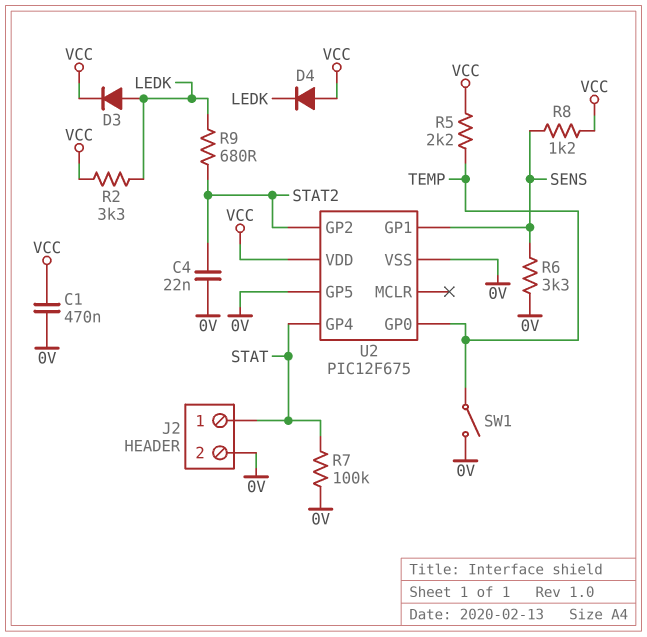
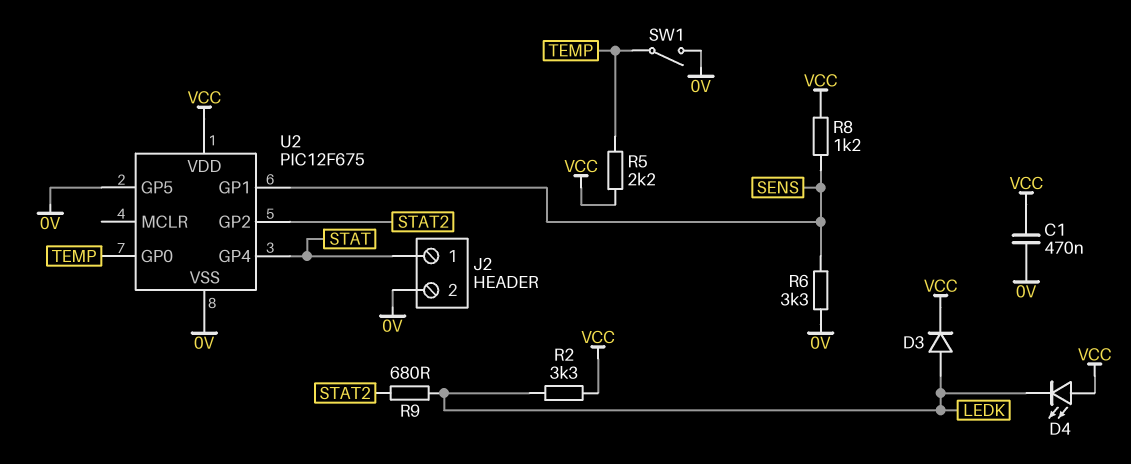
C4: 22nF (0V, STAT2) -> none
D4: diode (A VCC, K LEDK) -> LED (A VCC, K LEDK)
R7: 100k (0V, STAT) -> none

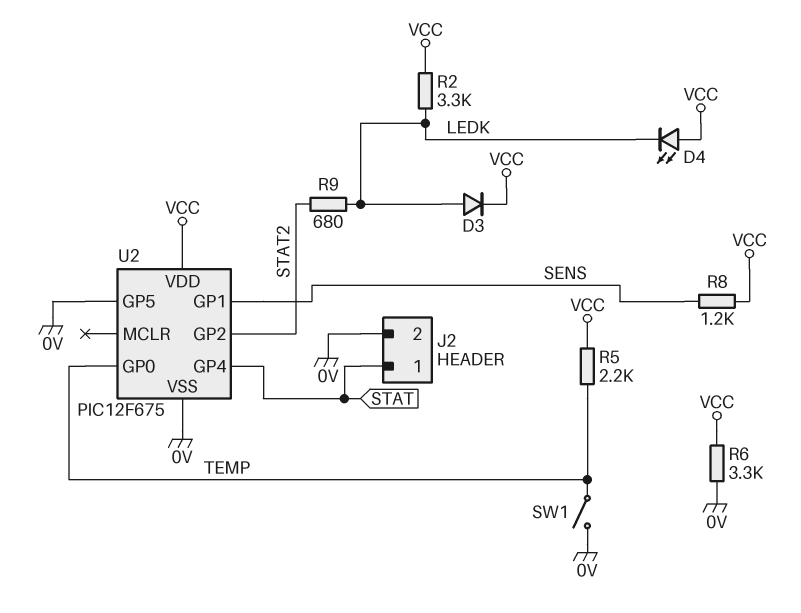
C1: 470nF (0V, VCC) -> none
R6: 3.3k (0V, SENS) -> 3.3k (0V, VCC)

